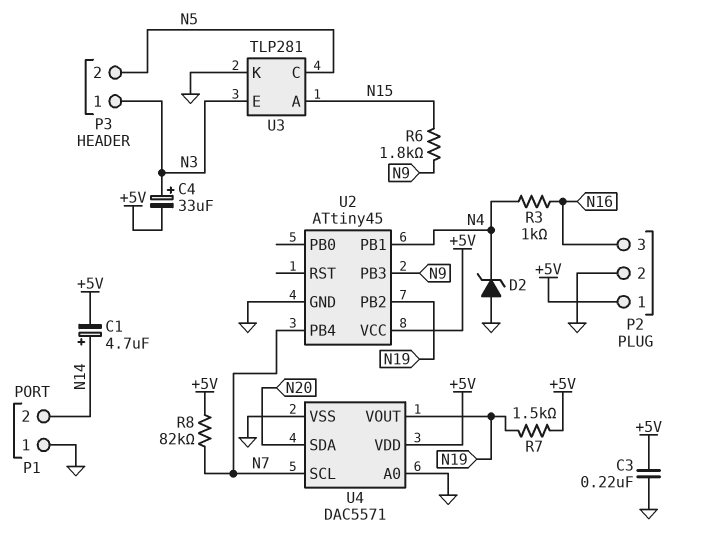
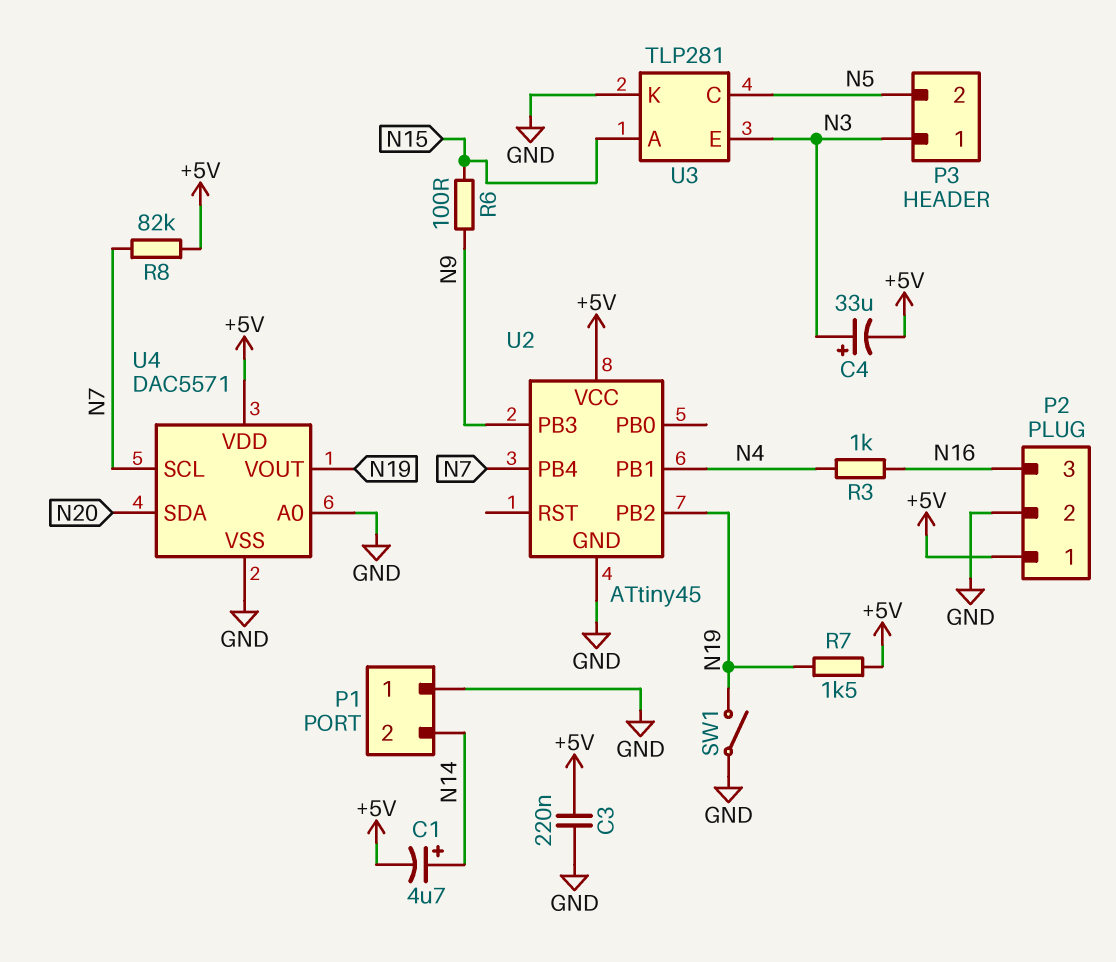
D2: zener (A GND, K N4) -> none
R6: 1.8k (N9, N15) -> 100 (N9, N15)
SW1: none -> switch (GND, N19)

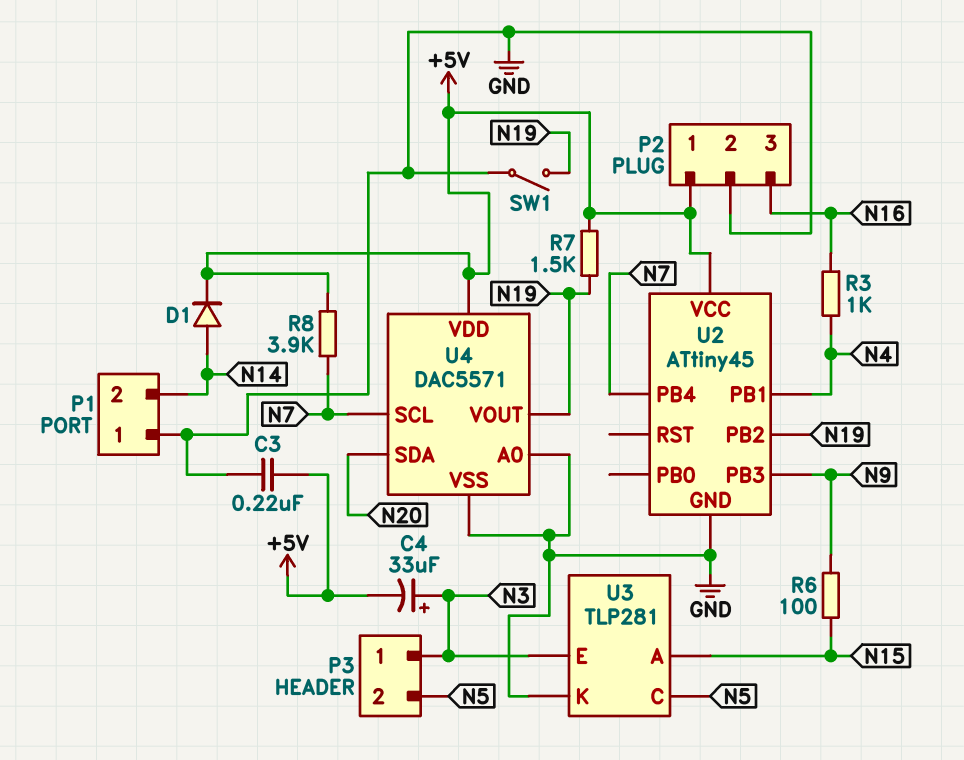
C1: 4.7uF (plus N14, minus +5V) -> none
D1: none -> diode (A N14, K +5V)
R8: 82k (+5V, N7) -> 3.9k (+5V, N7)

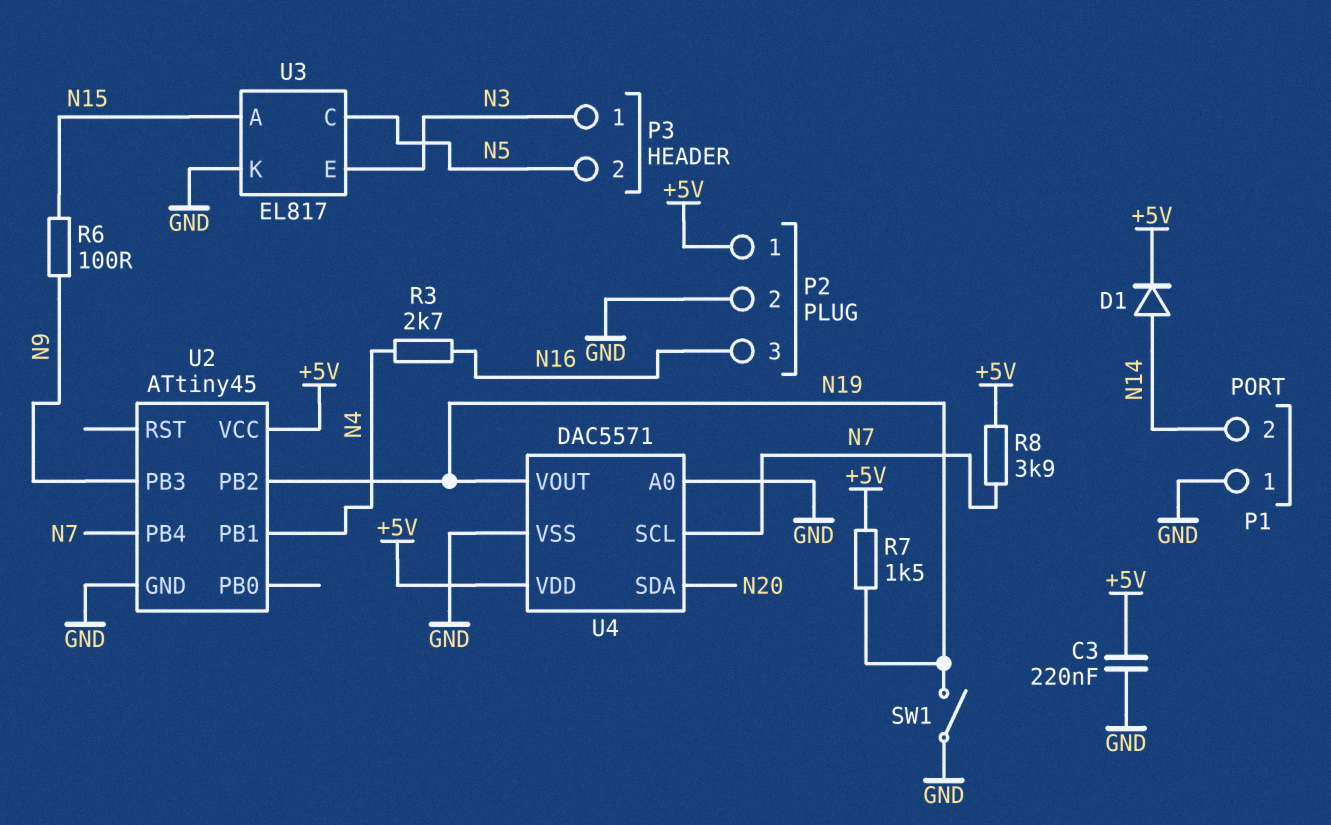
C4: 33uF (plus N3, minus +5V) -> none
R3: 1k (N4, N16) -> 2.7k (N4, N16)
U3: TLP281 -> EL817

